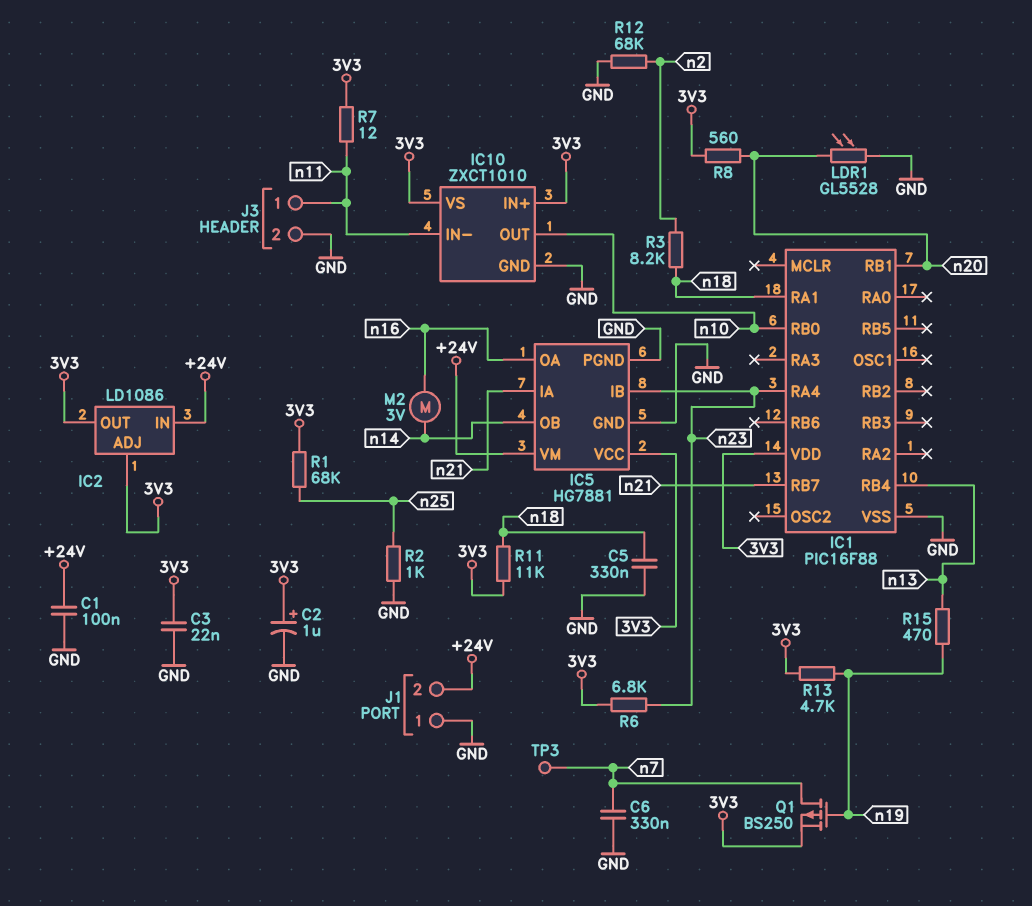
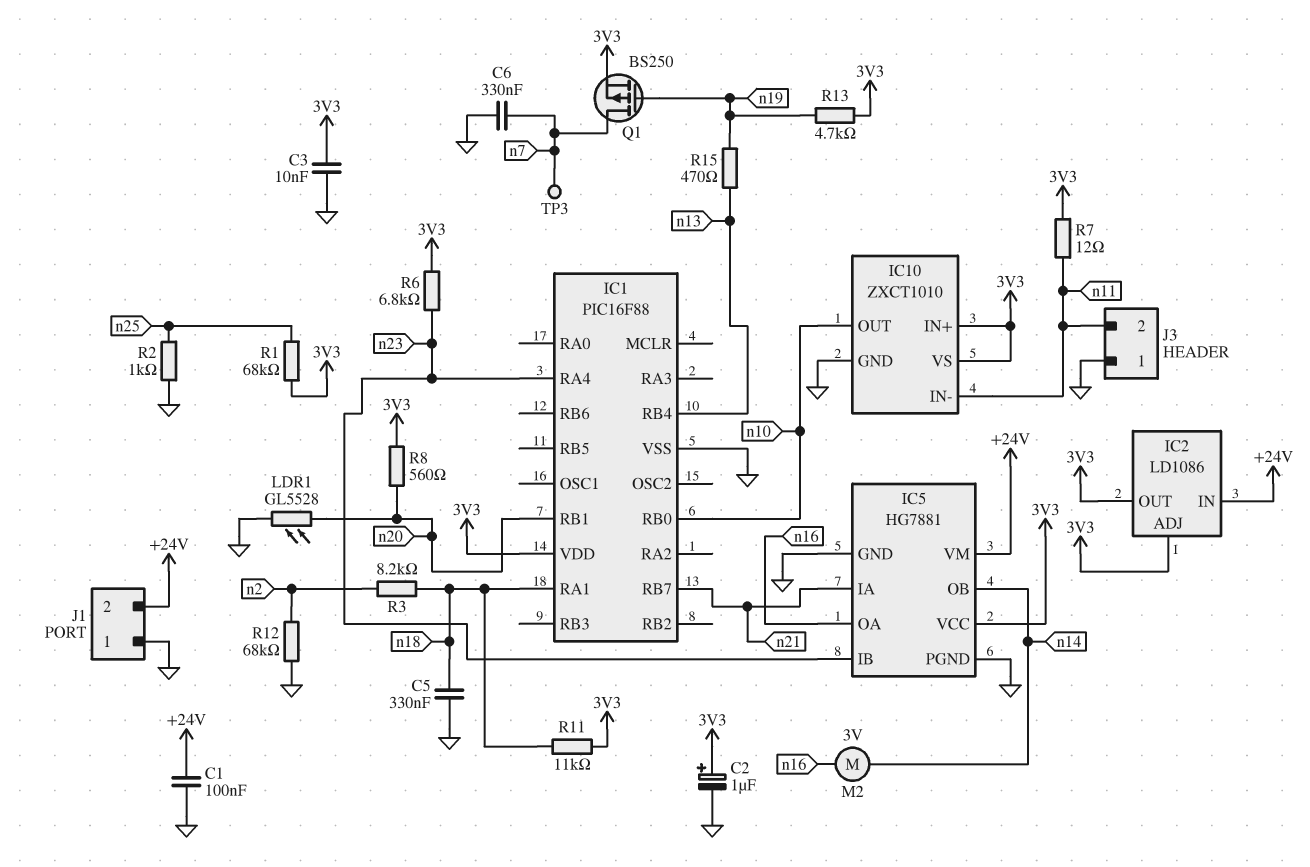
C3: 22nF (3V3, GND) -> 10nF (3V3, GND)
J3 pin 1: n11 -> GND
J3 pin 2: GND -> n11

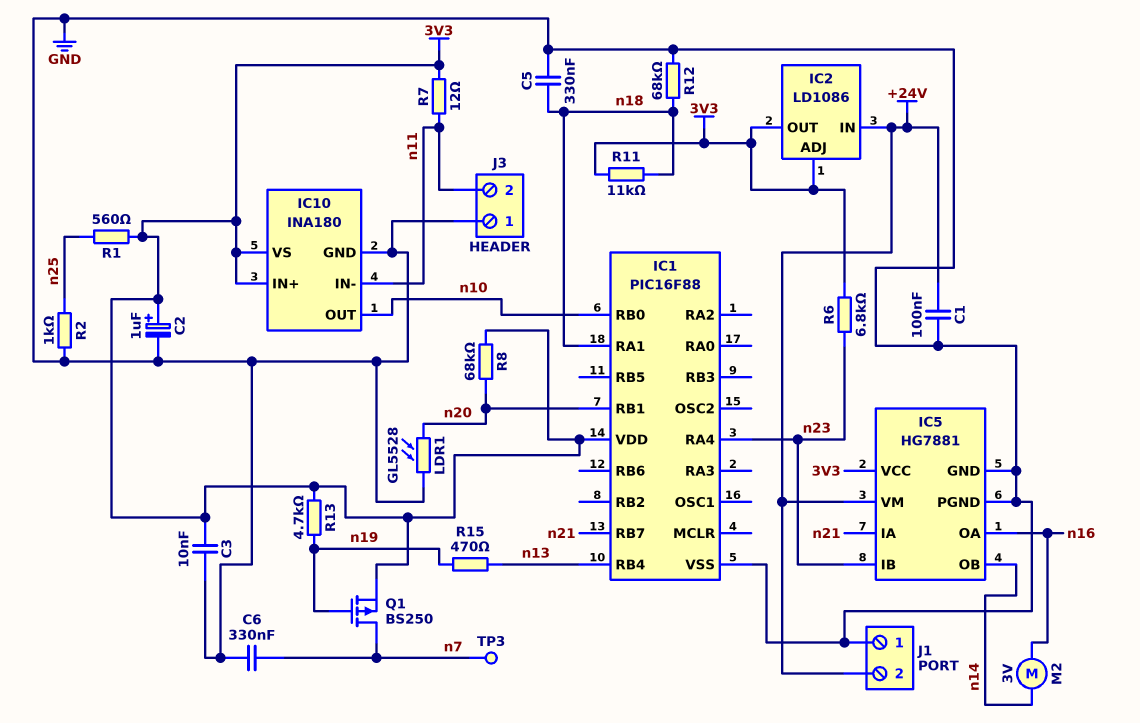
IC10: ZXCT1010 -> INA180
R1: 68k (3V3, n25) -> 560 (3V3, n25)
R3: 8.2k (n2, n18) -> none
R8: 560 (3V3, n20) -> 68k (3V3, n20)
R12: 68k (GND, n2) -> 68k (GND, n18)

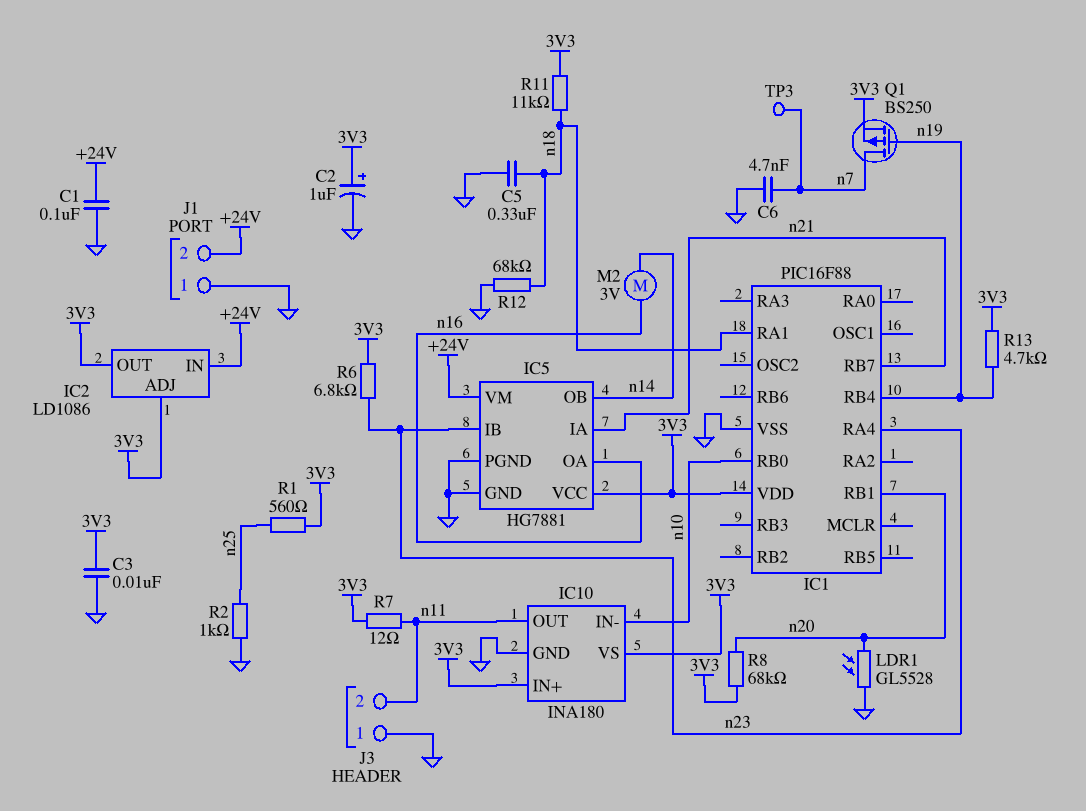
C6: 330nF (GND, n7) -> 4.7nF (GND, n7)
IC1 pin RB4: n13 -> n19
IC10 pin IN-: n11 -> n10
IC10 pin OUT: n10 -> n11
R15: 470 (n13, n19) -> none

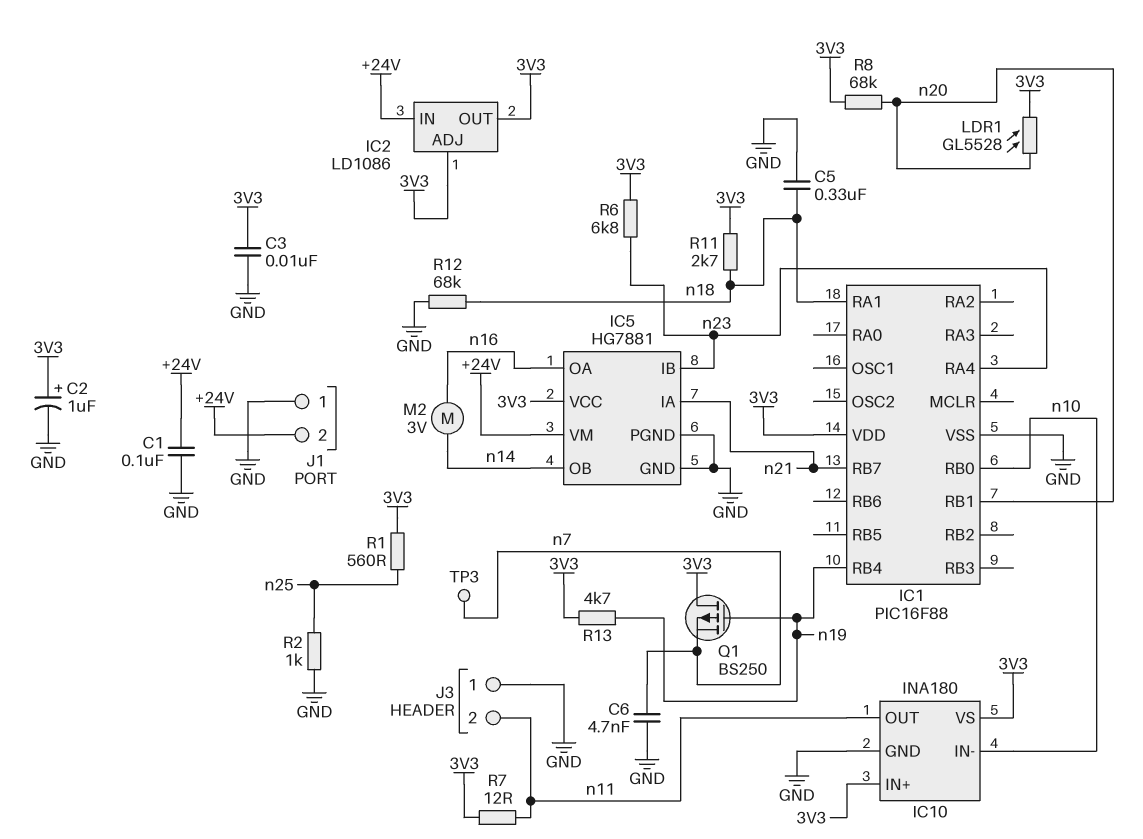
LDR1: GL5528 (GND, n20) -> GL5528 (3V3, n20)
Q1: PMOS BS250 (G n19, D n7, S 3V3) -> PMOS BS250 (G n19, D 3V3, S n7)
R11: 11k (3V3, n18) -> 2.7k (3V3, n18)

